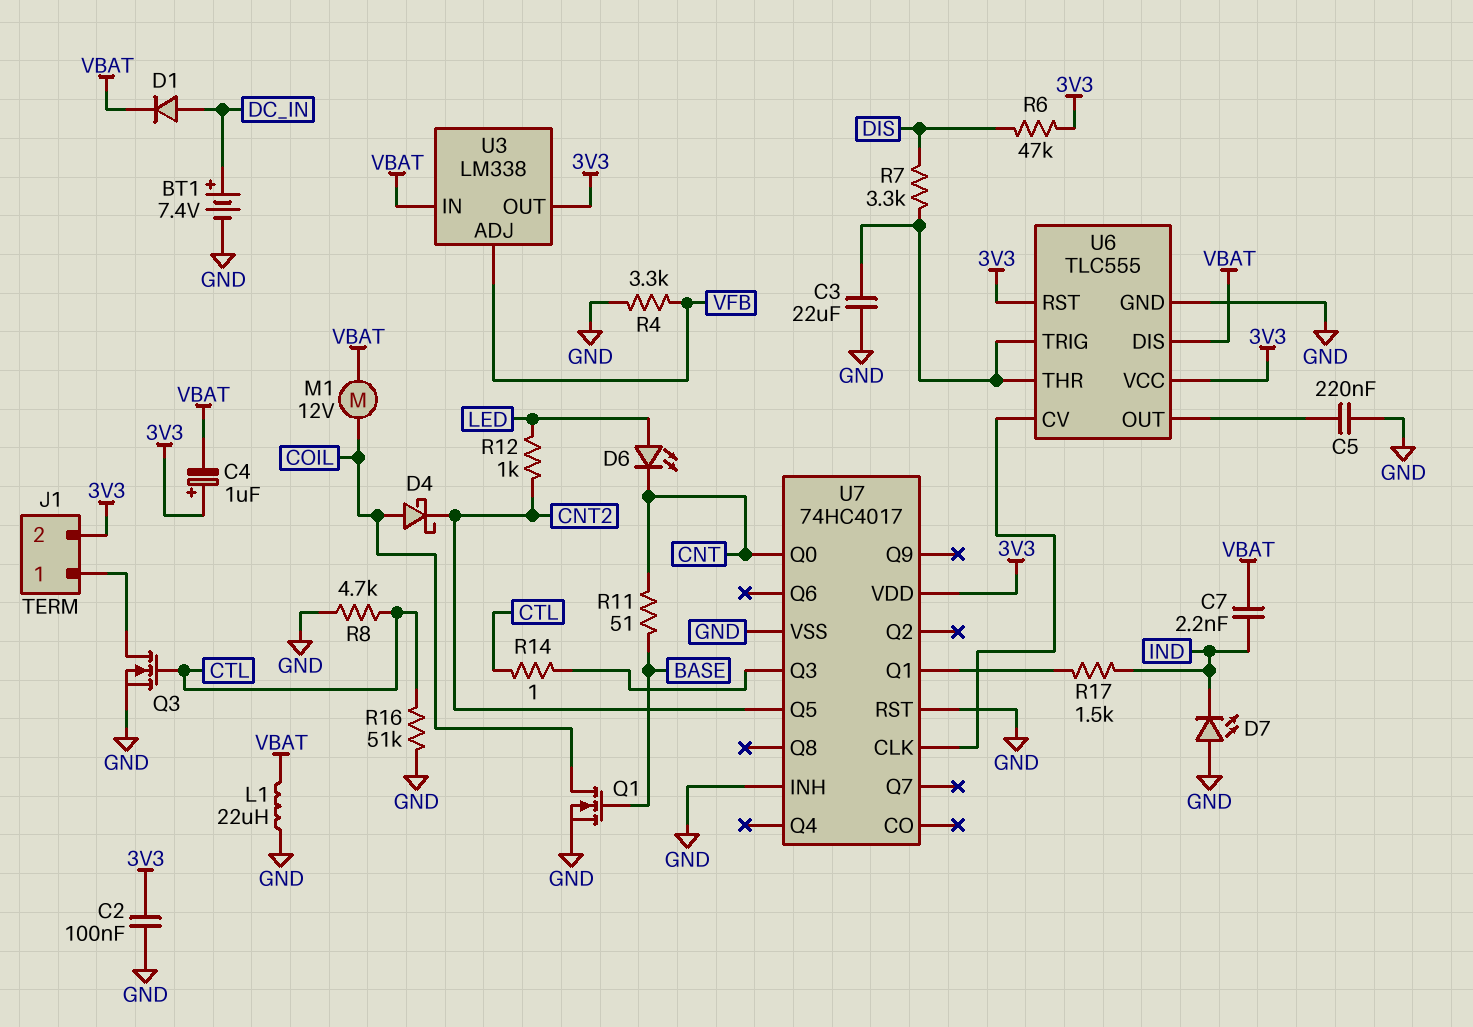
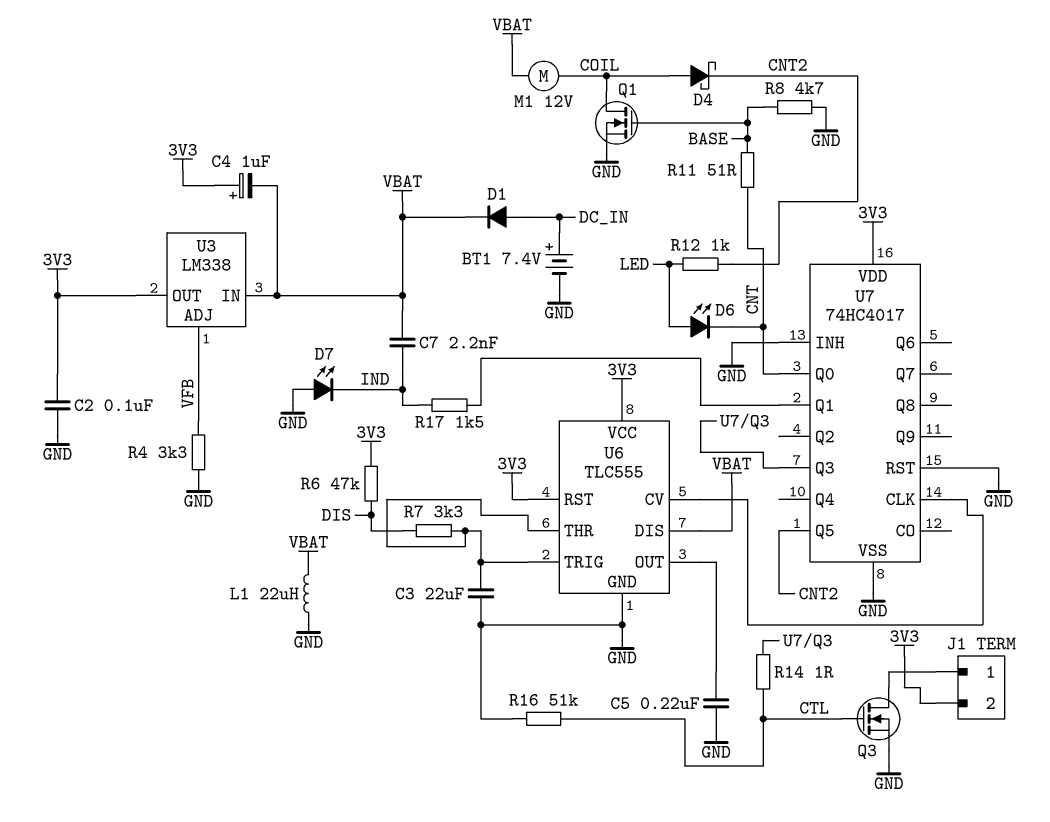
R8: 4.7k (CTL, GND) -> 4.7k (BASE, GND)

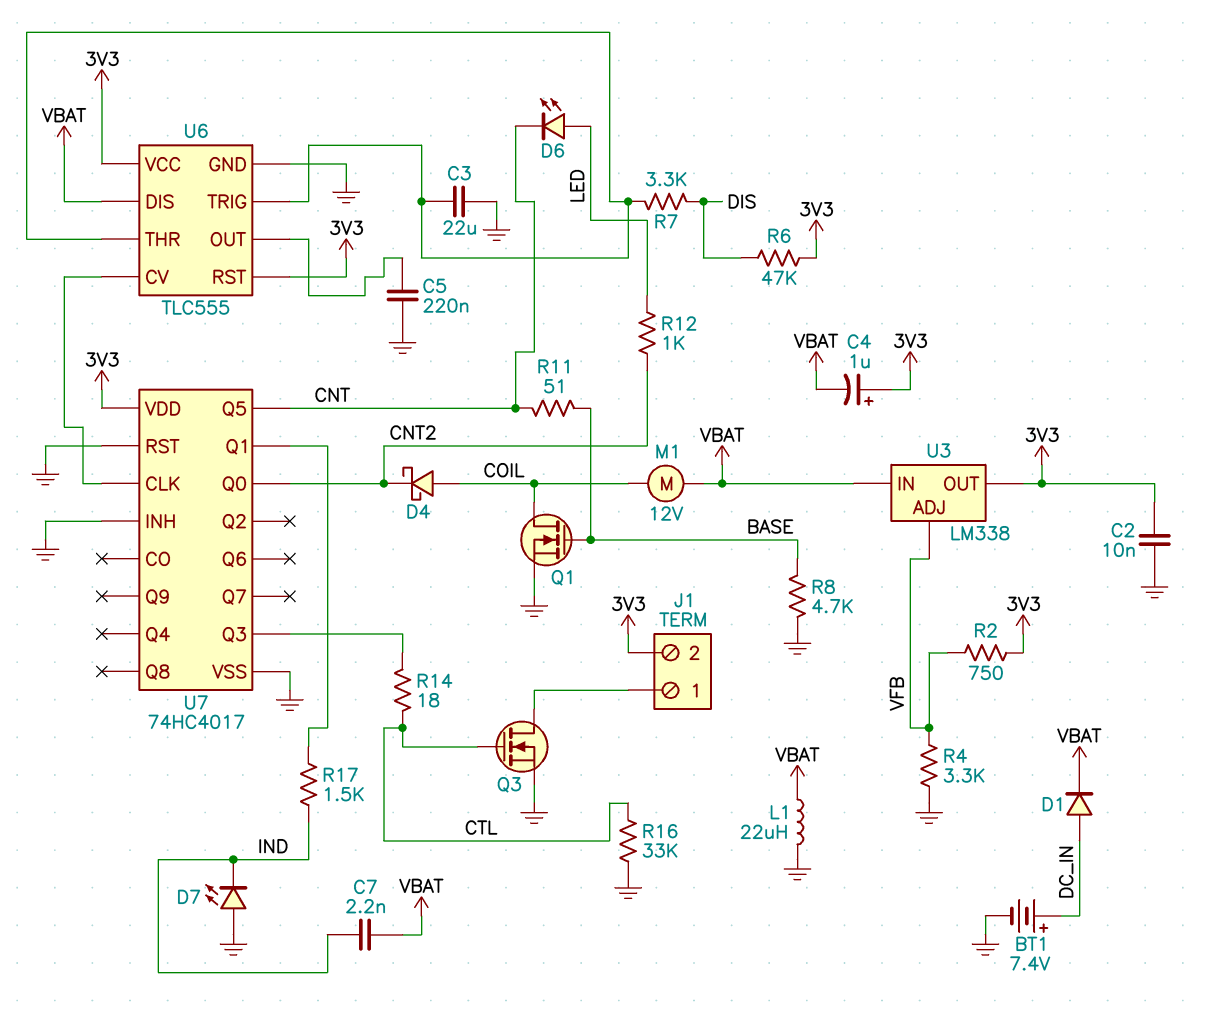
C2: 100nF (3V3, GND) -> 10nF (3V3, GND)
R2: none -> 750 (3V3, VFB)
R14: 1 (CTL, U7/Q3) -> 18 (CTL, U7/Q3)
R16: 51k (CTL, GND) -> 33k (CTL, GND)
U7 pin Q0: CNT -> CNT2
U7 pin Q5: CNT2 -> CNT

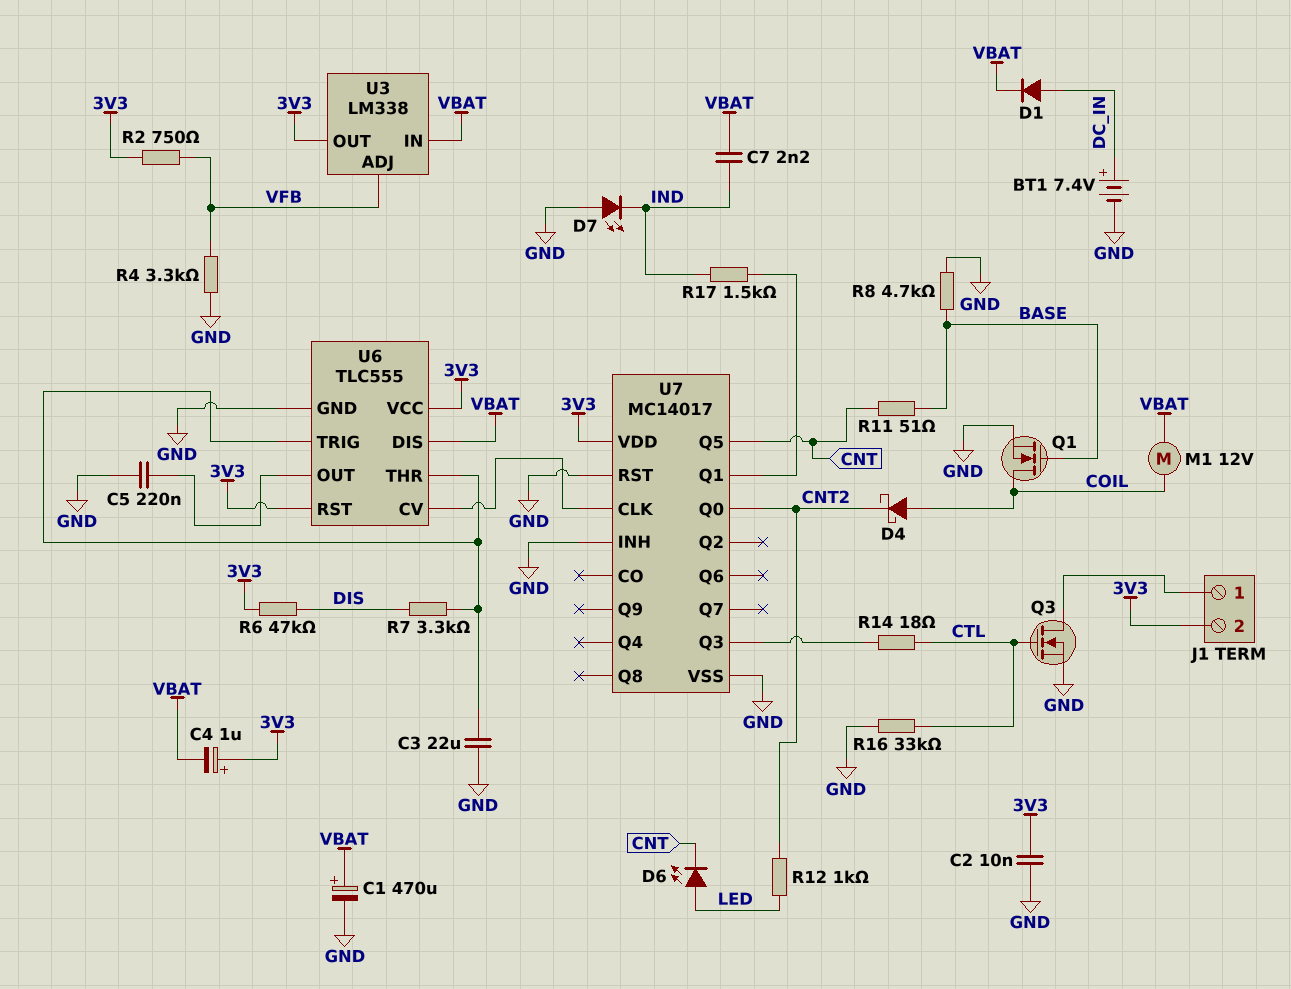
C1: none -> 470uF (plus VBAT, minus GND)
L1: 22uH (GND, VBAT) -> none
U7: 74HC4017 -> MC14017

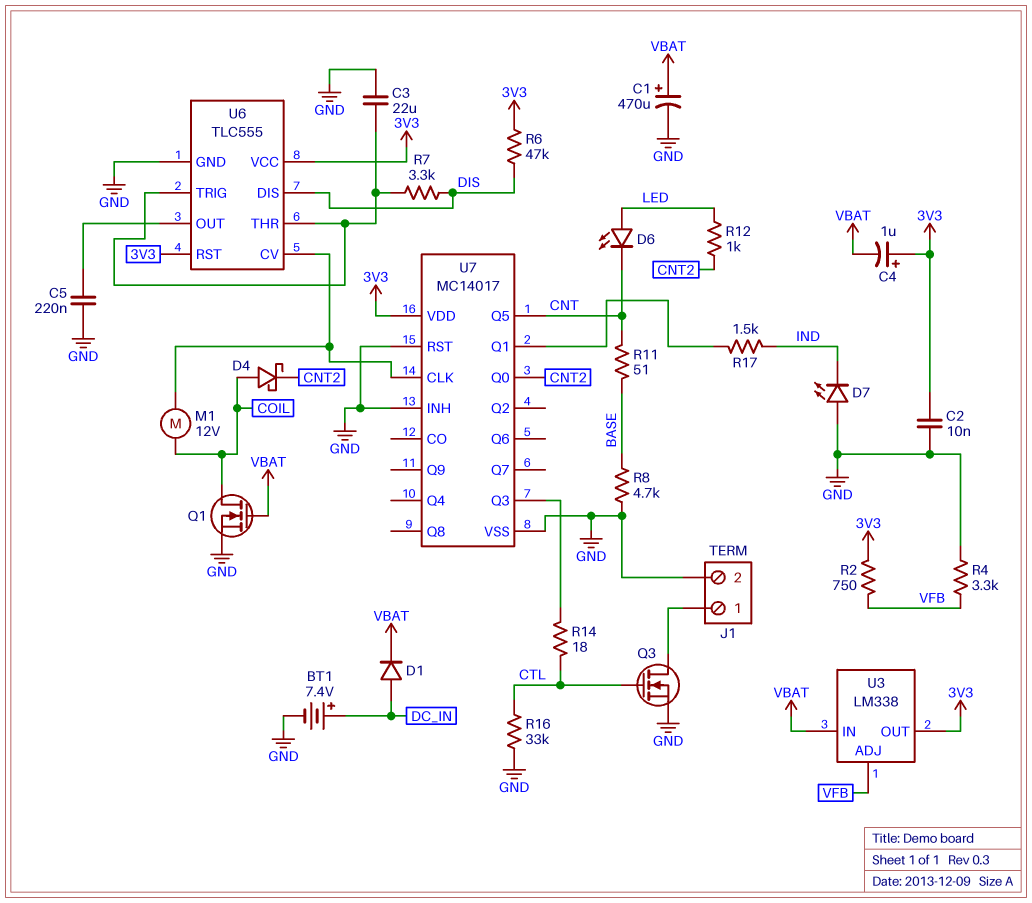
C7: 2.2nF (IND, VBAT) -> none
J1 pin 2: 3V3 -> GND
M1: motor 12V (COIL, VBAT) -> motor 12V (COIL, U6/CV)
Q1: NMOS (G BASE, D COIL, S GND) -> NMOS (G VBAT, D COIL, S GND)
U6 pin DIS: VBAT -> DIS

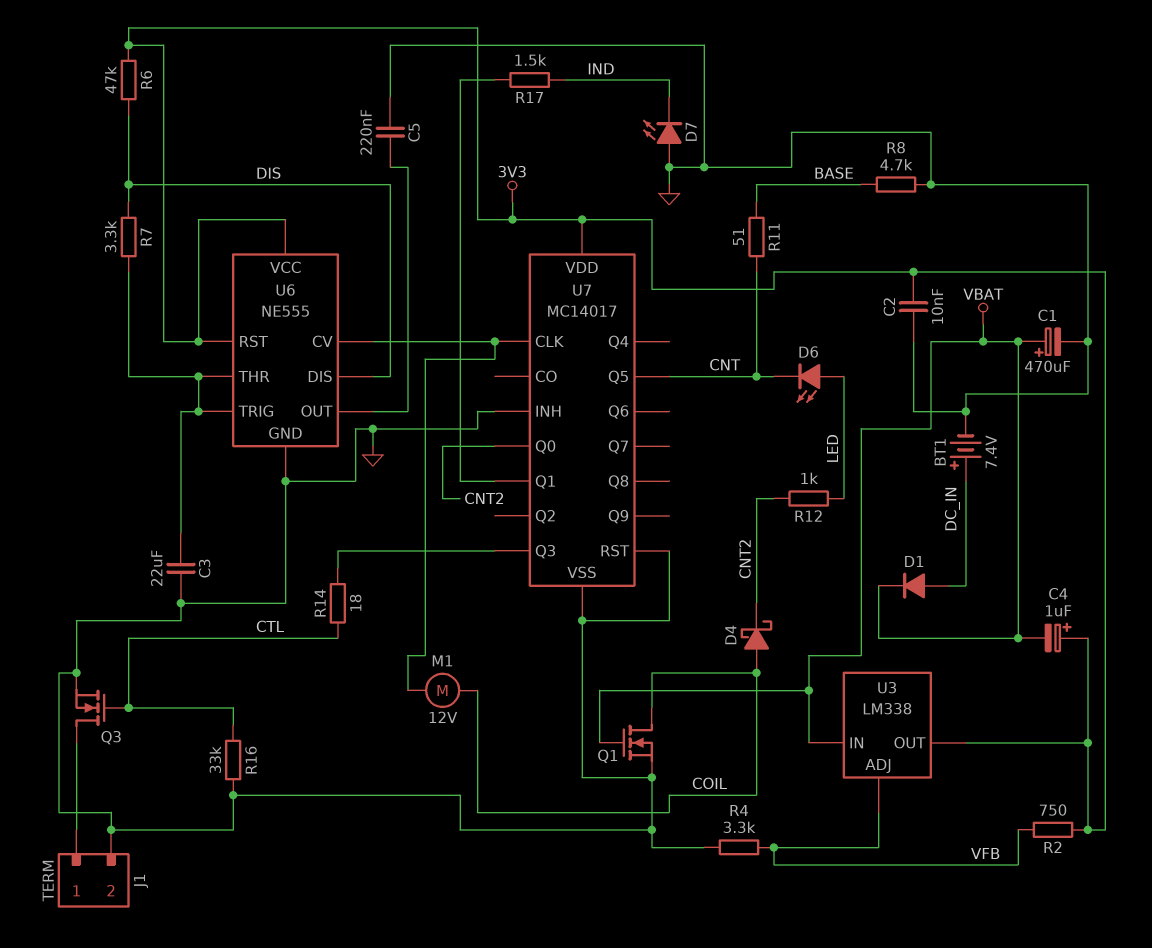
U6: TLC555 -> NE555

